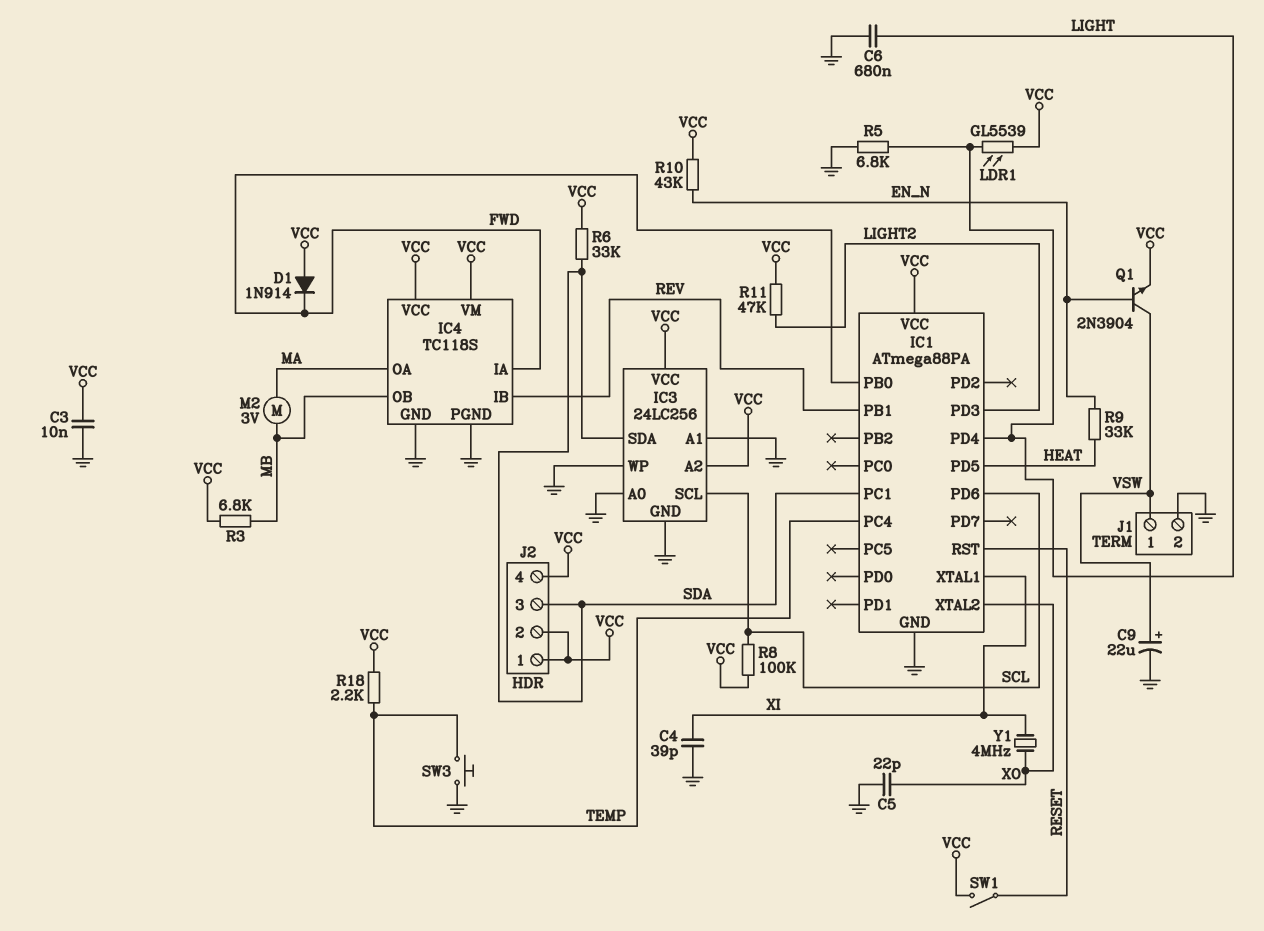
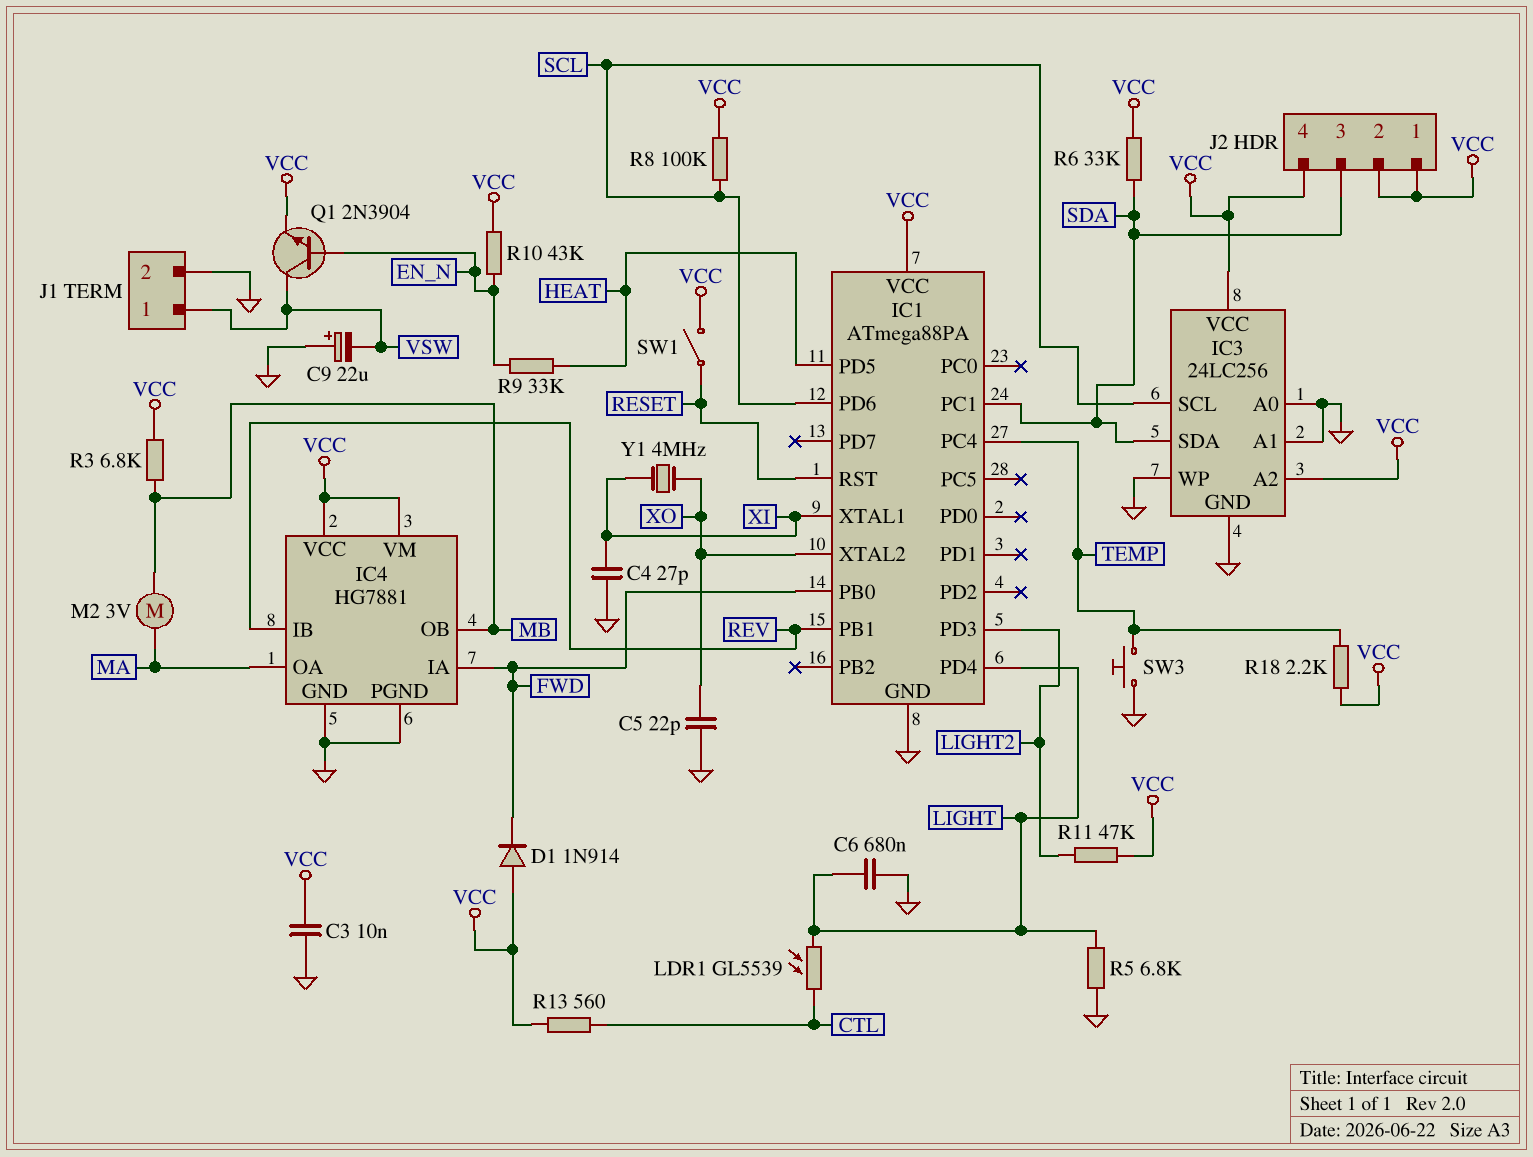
C4: 39pF (GND, XI) -> 27pF (GND, XI)
C9: 22uF (plus VSW, minus GND) -> 22uF (plus GND, minus VSW)
IC4: TC118S -> HG7881
LDR1: GL5539 (LIGHT, VCC) -> GL5539 (CTL, LIGHT)
R13: none -> 560 (CTL, VCC)

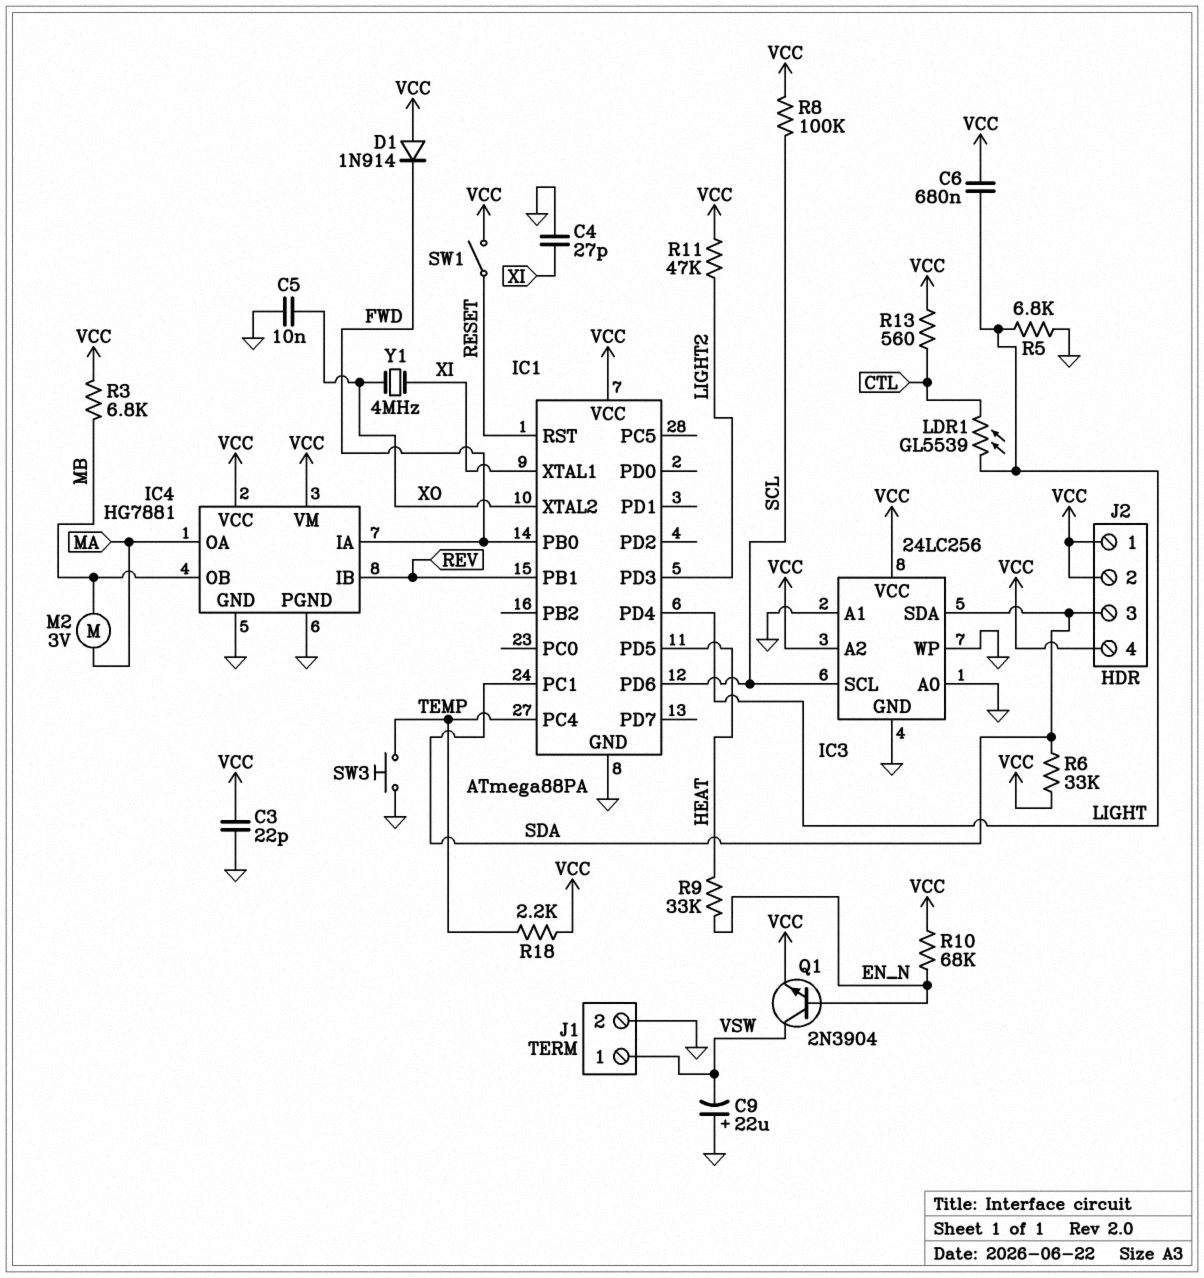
C3: 10nF (GND, VCC) -> 22pF (GND, VCC)
C5: 22pF (GND, XO) -> 10nF (GND, XO)
C6: 680nF (GND, LIGHT) -> 680nF (LIGHT, VCC)
R10: 43k (EN_N, VCC) -> 68k (EN_N, VCC)

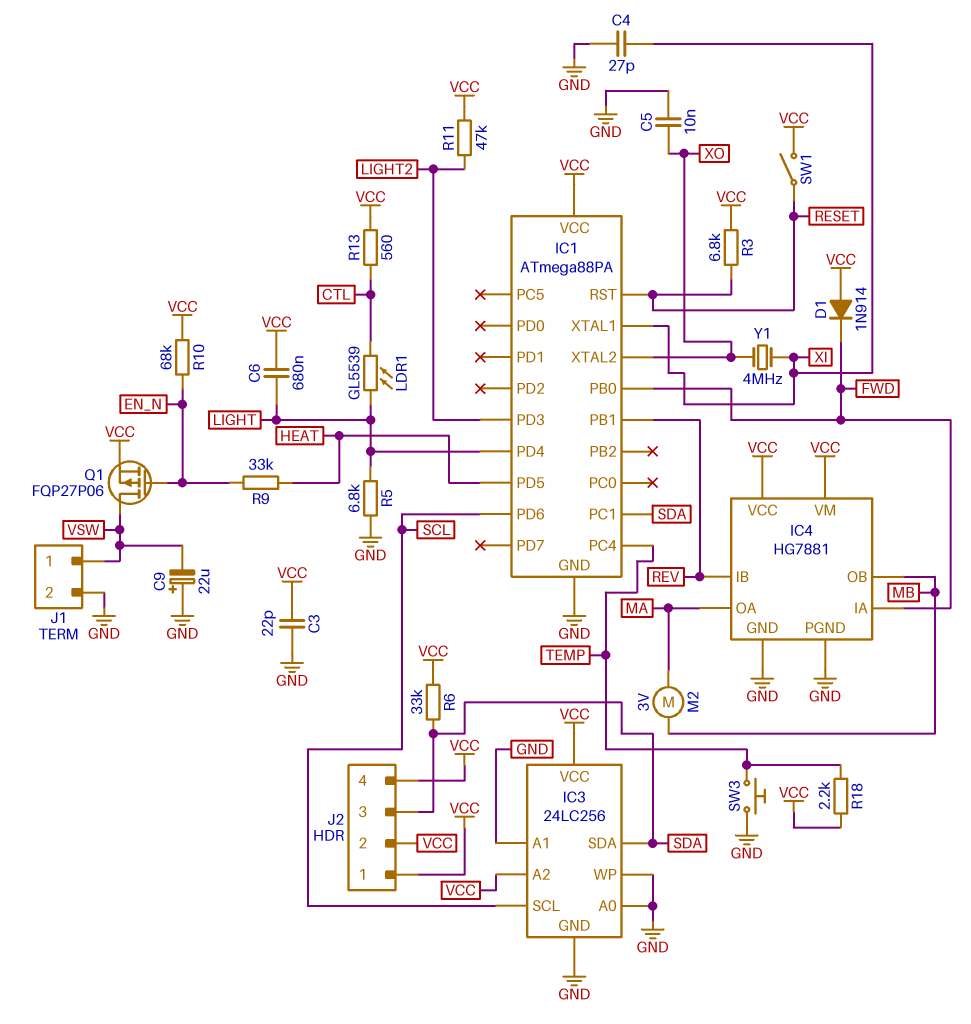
Q1: NPN 2N3904 (B EN_N, C VSW, E VCC) -> PMOS FQP27P06 (G EN_N, D VSW, S VCC)
R3: 6.8k (MB, VCC) -> 6.8k (RESET, VCC)
R8: 100k (SCL, VCC) -> none

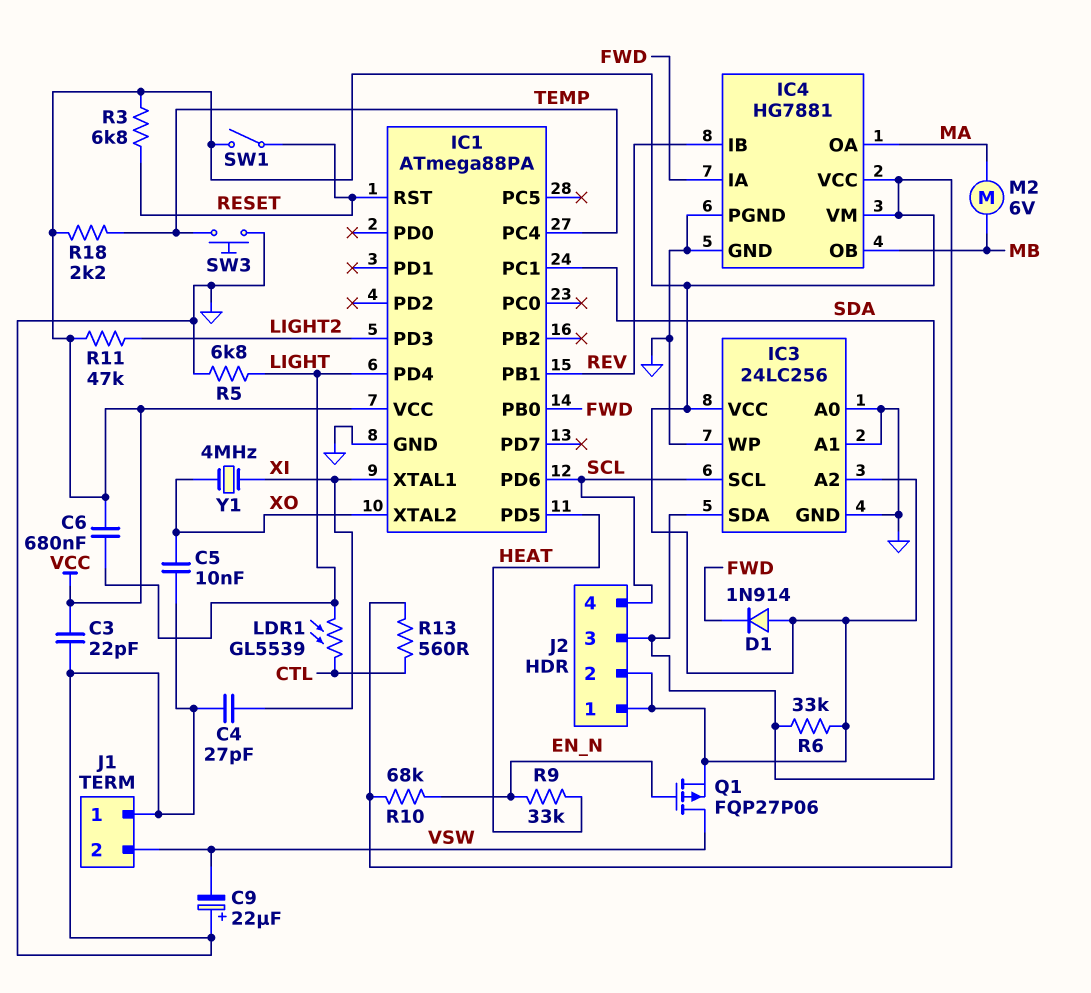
J1 pin 1: VSW -> GND
J1 pin 2: GND -> VSW
J2 pin 4: VCC -> SCL
M2: motor 3V (MA, MB) -> motor 6V (MA, MB)

